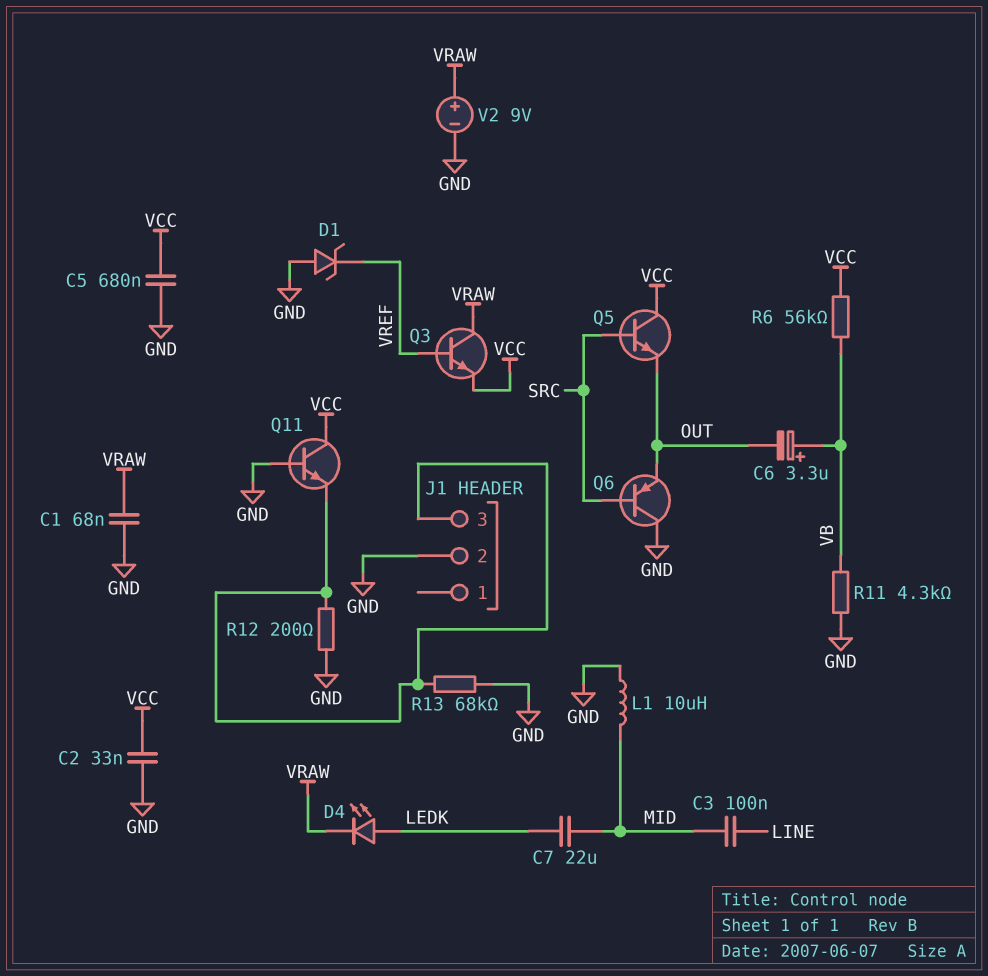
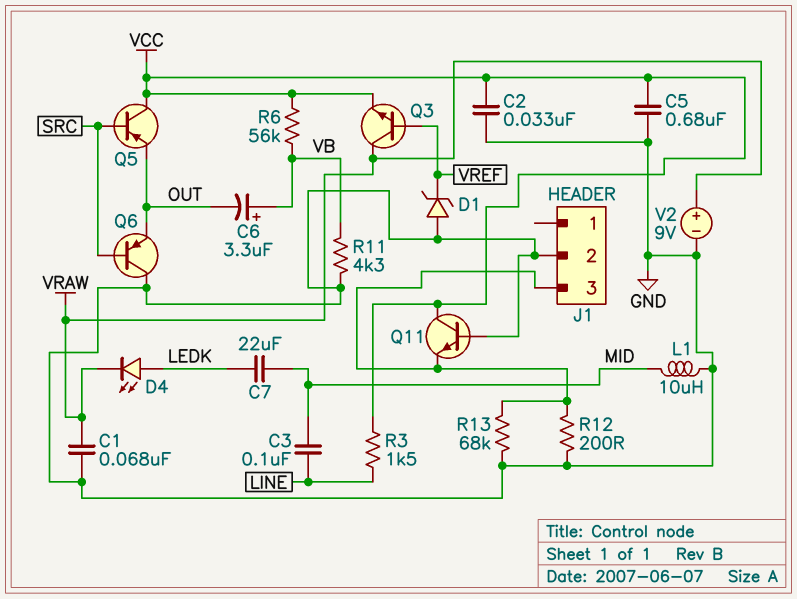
Q5: NPN (B SRC, C VCC, E OUT) -> PNP (B SRC, C VCC, E OUT)
R3: none -> 1.5k (LINE, VCC)

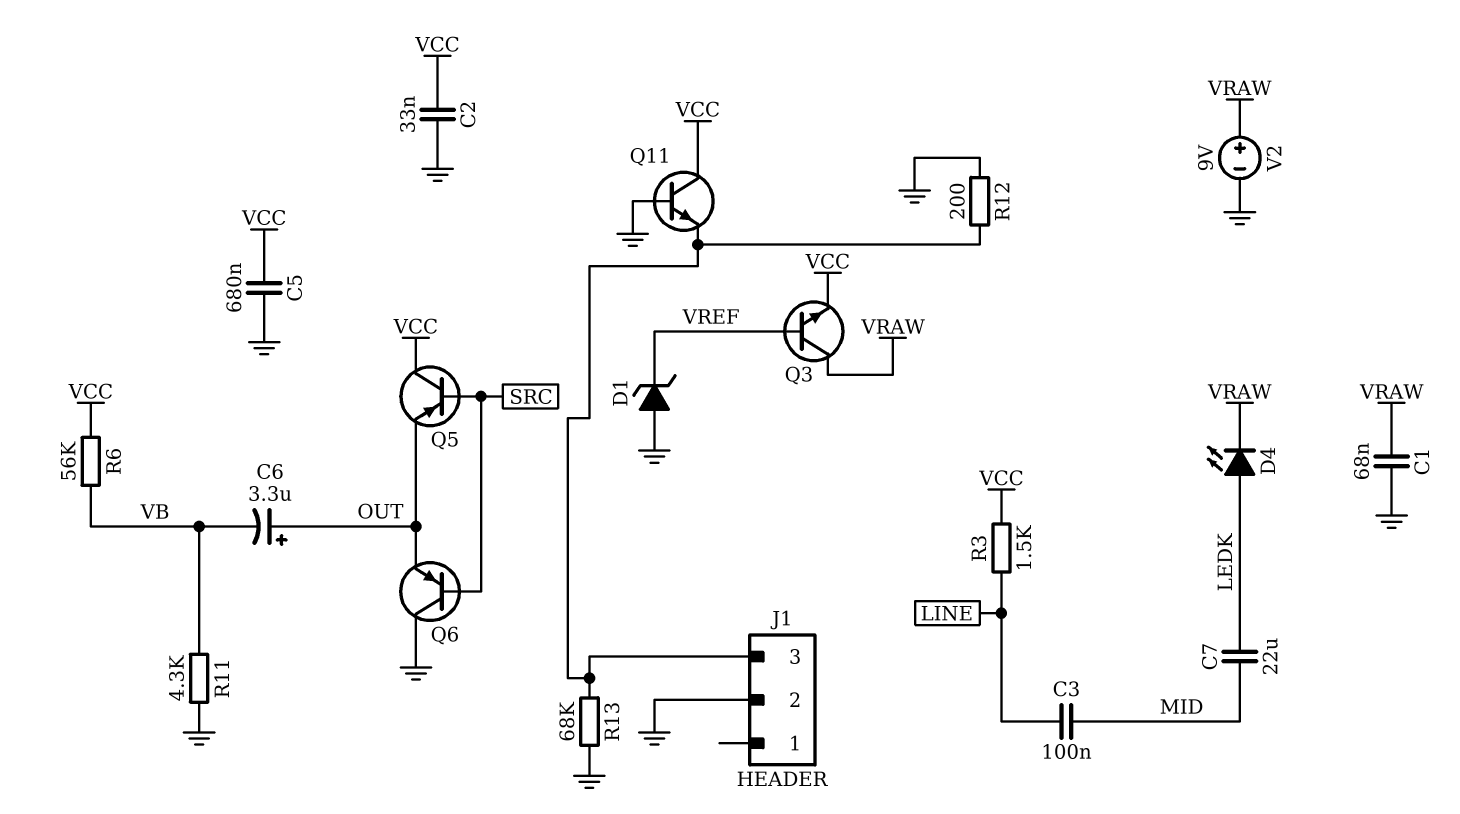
C6: 3.3uF (plus VB, minus OUT) -> 3.3uF (plus OUT, minus VB)
L1: 10uH (GND, MID) -> none

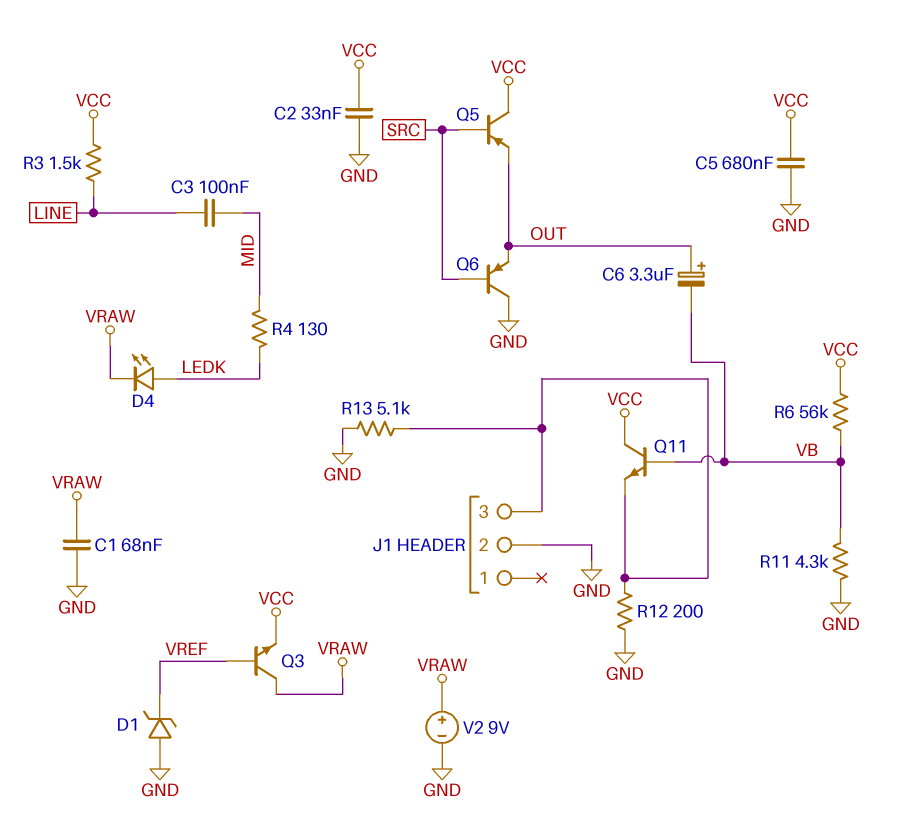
C7: 22uF (LEDK, MID) -> none
Q11: NPN (B GND, C VCC, E J1/3) -> NPN (B VB, C VCC, E J1/3)
R4: none -> 130 (LEDK, MID)
R13: 68k (GND, J1/3) -> 5.1k (GND, J1/3)

